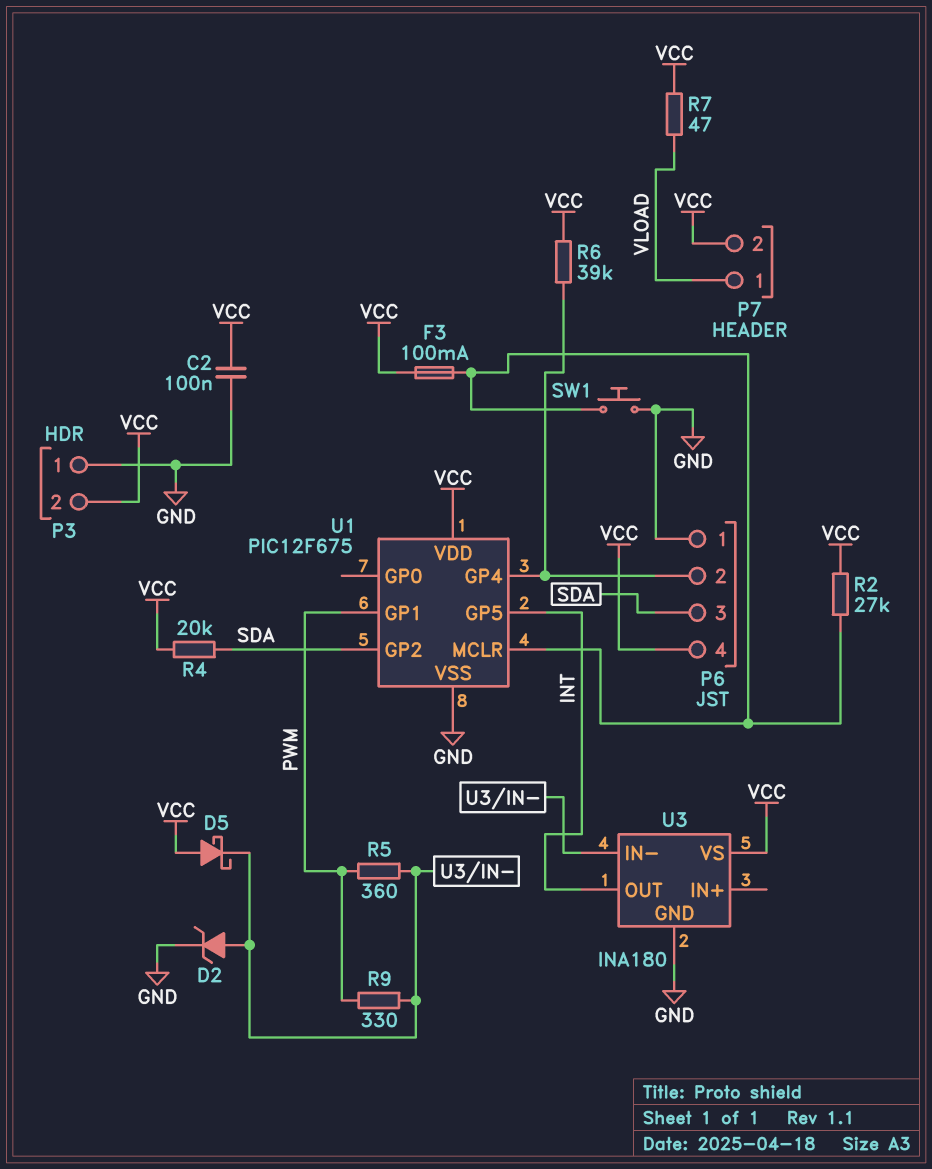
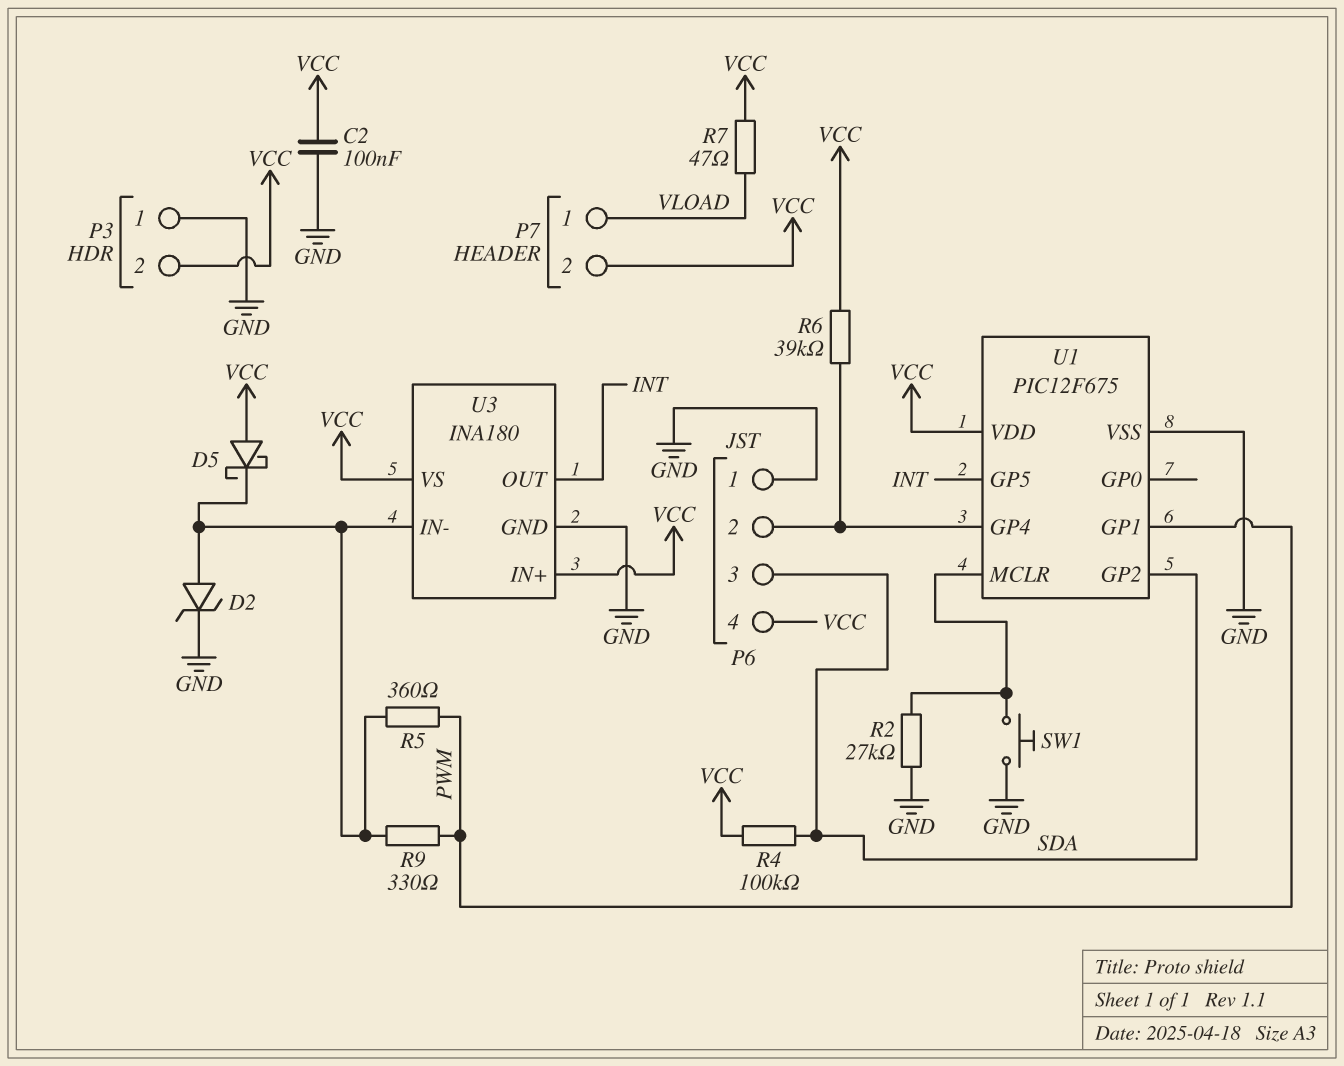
F3: 100mA (U1/MCLR, VCC) -> none
R2: 27k (U1/MCLR, VCC) -> 27k (GND, U1/MCLR)
R4: 20k (SDA, VCC) -> 100k (SDA, VCC)
U3 pin IN+: none -> VCC

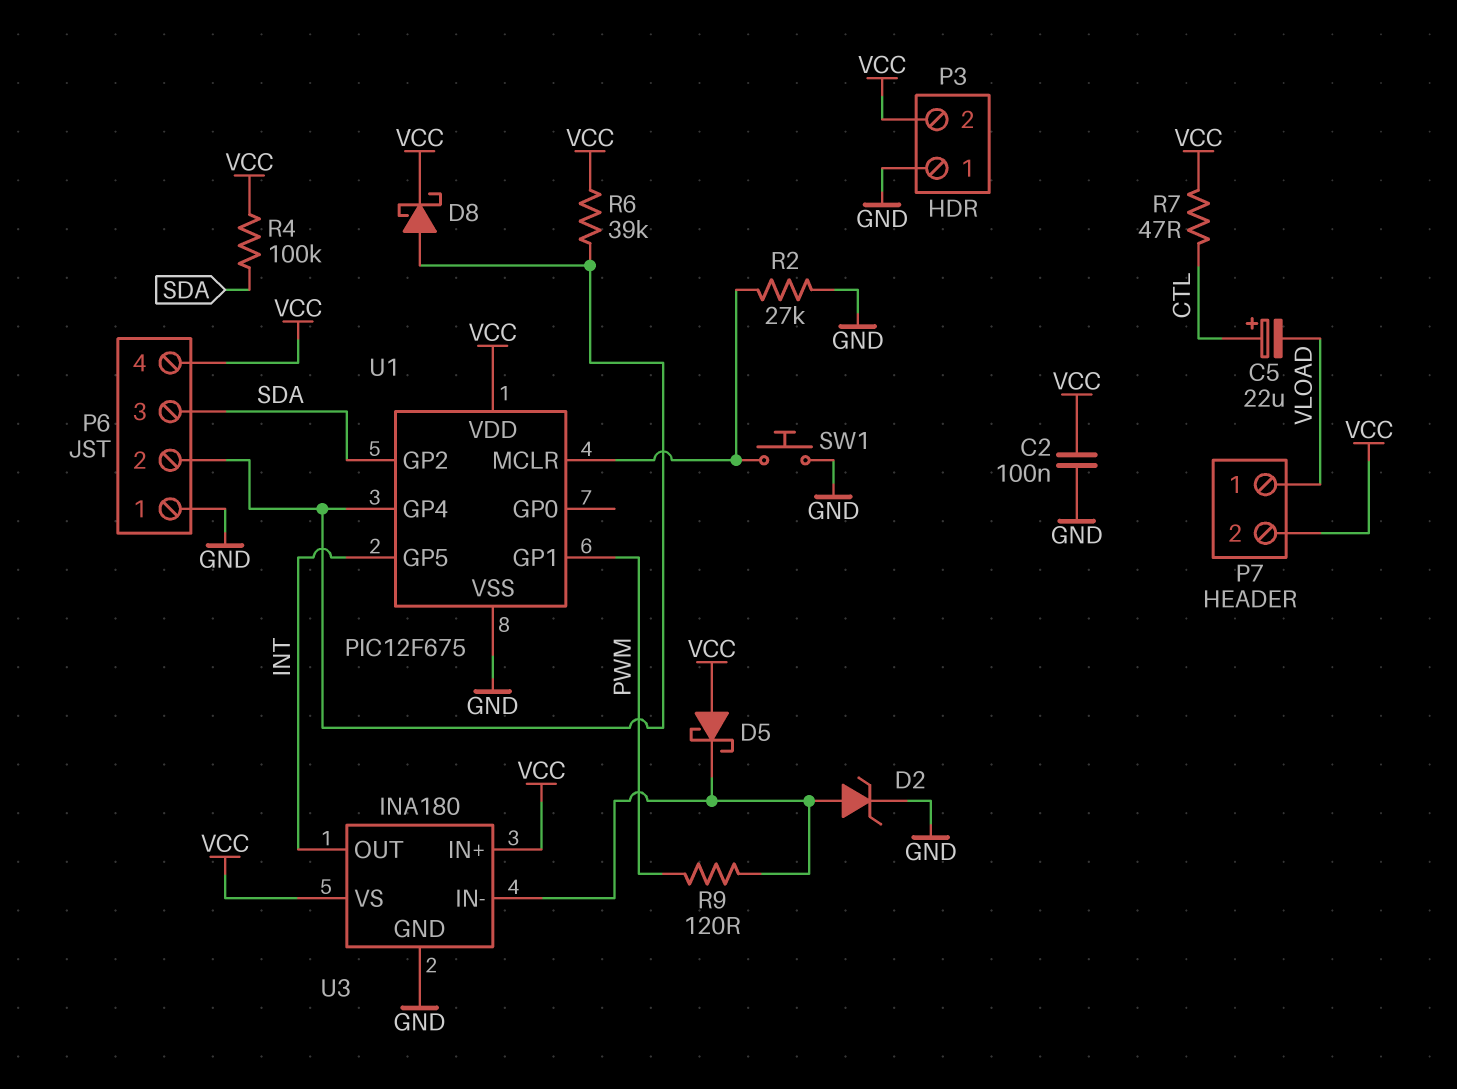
C5: none -> 22uF (plus CTL, minus VLOAD)
D8: none -> schottky (A P6/2, K VCC)
R5: 360 (PWM, U3/IN-) -> none
R7: 47 (VCC, VLOAD) -> 47 (CTL, VCC)
R9: 330 (PWM, U3/IN-) -> 120 (PWM, U3/IN-)

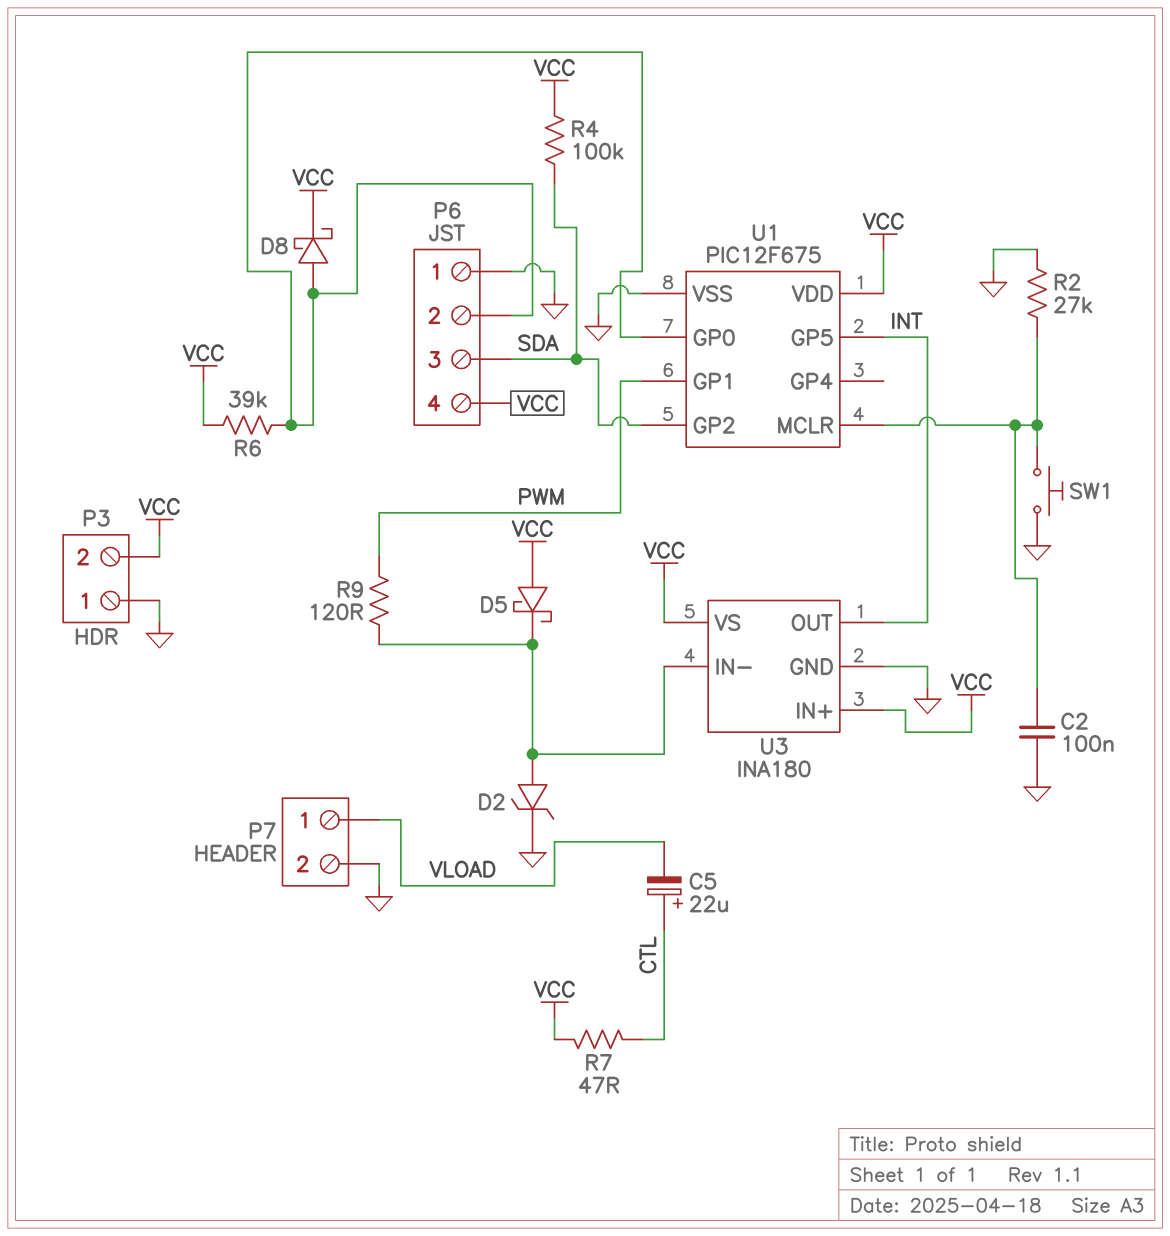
C2: 100nF (GND, VCC) -> 100nF (GND, U1/MCLR)
P7 pin 2: VCC -> GND
U1 pin GP0: none -> P6/2
U1 pin GP4: P6/2 -> none

